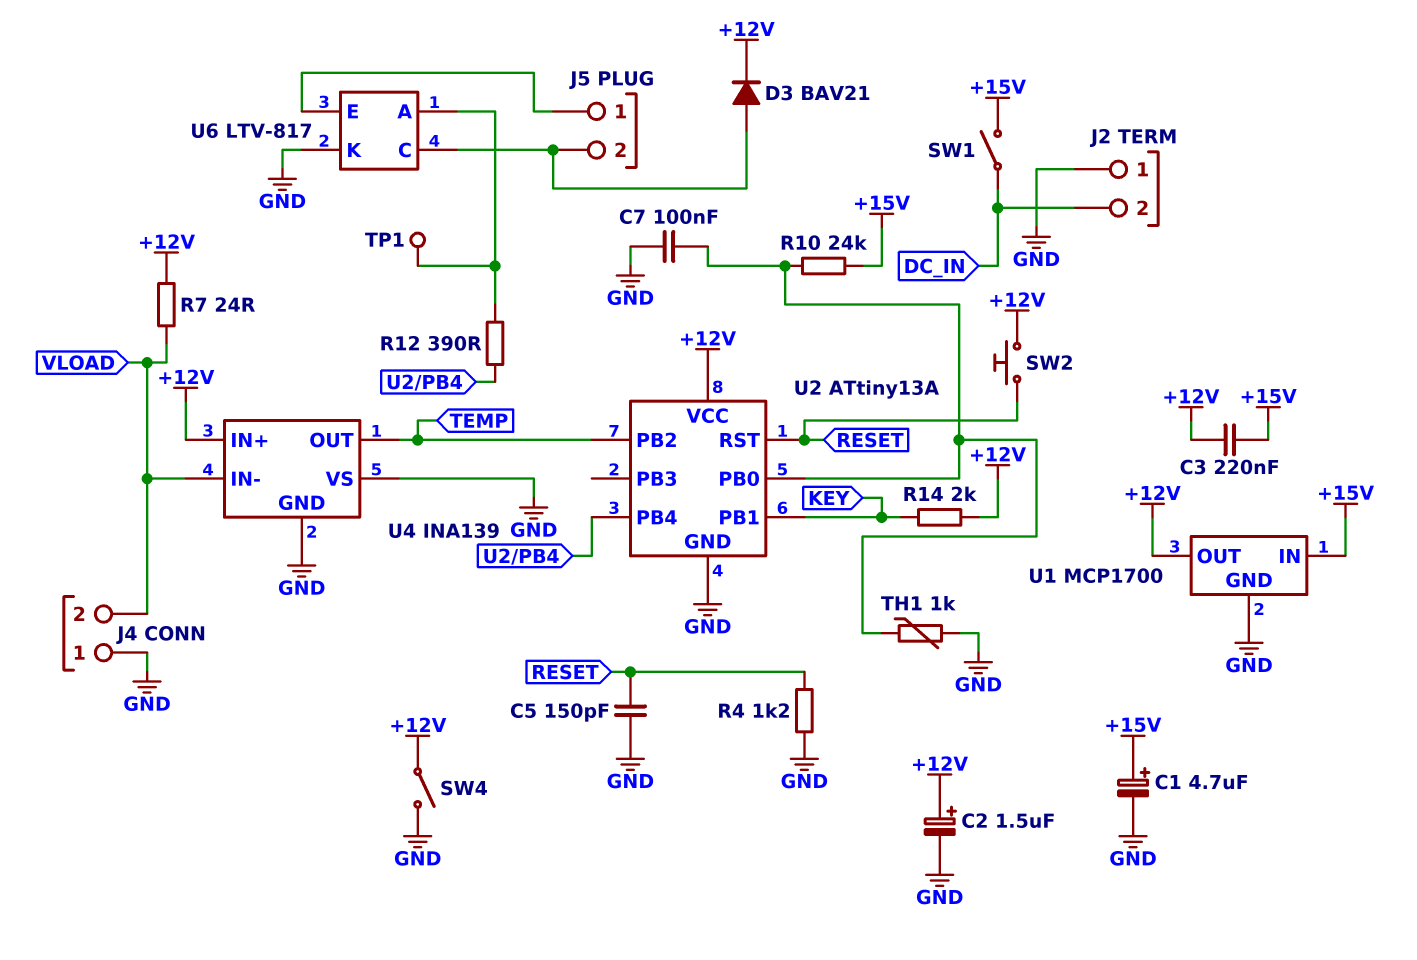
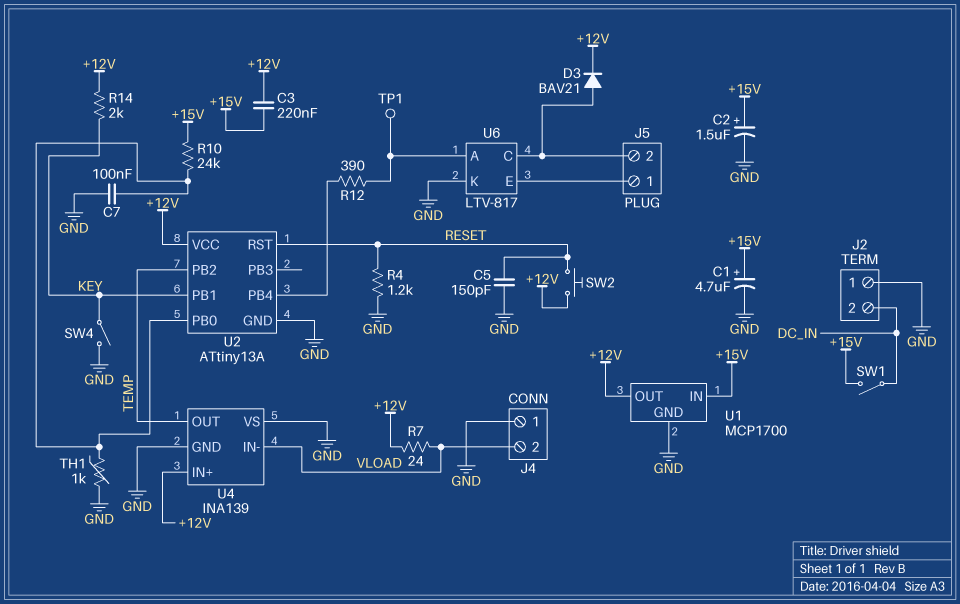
C2: 1.5uF (plus +12V, minus GND) -> 1.5uF (plus +15V, minus GND)
SW4: switch (+12V, GND) -> switch (GND, KEY)

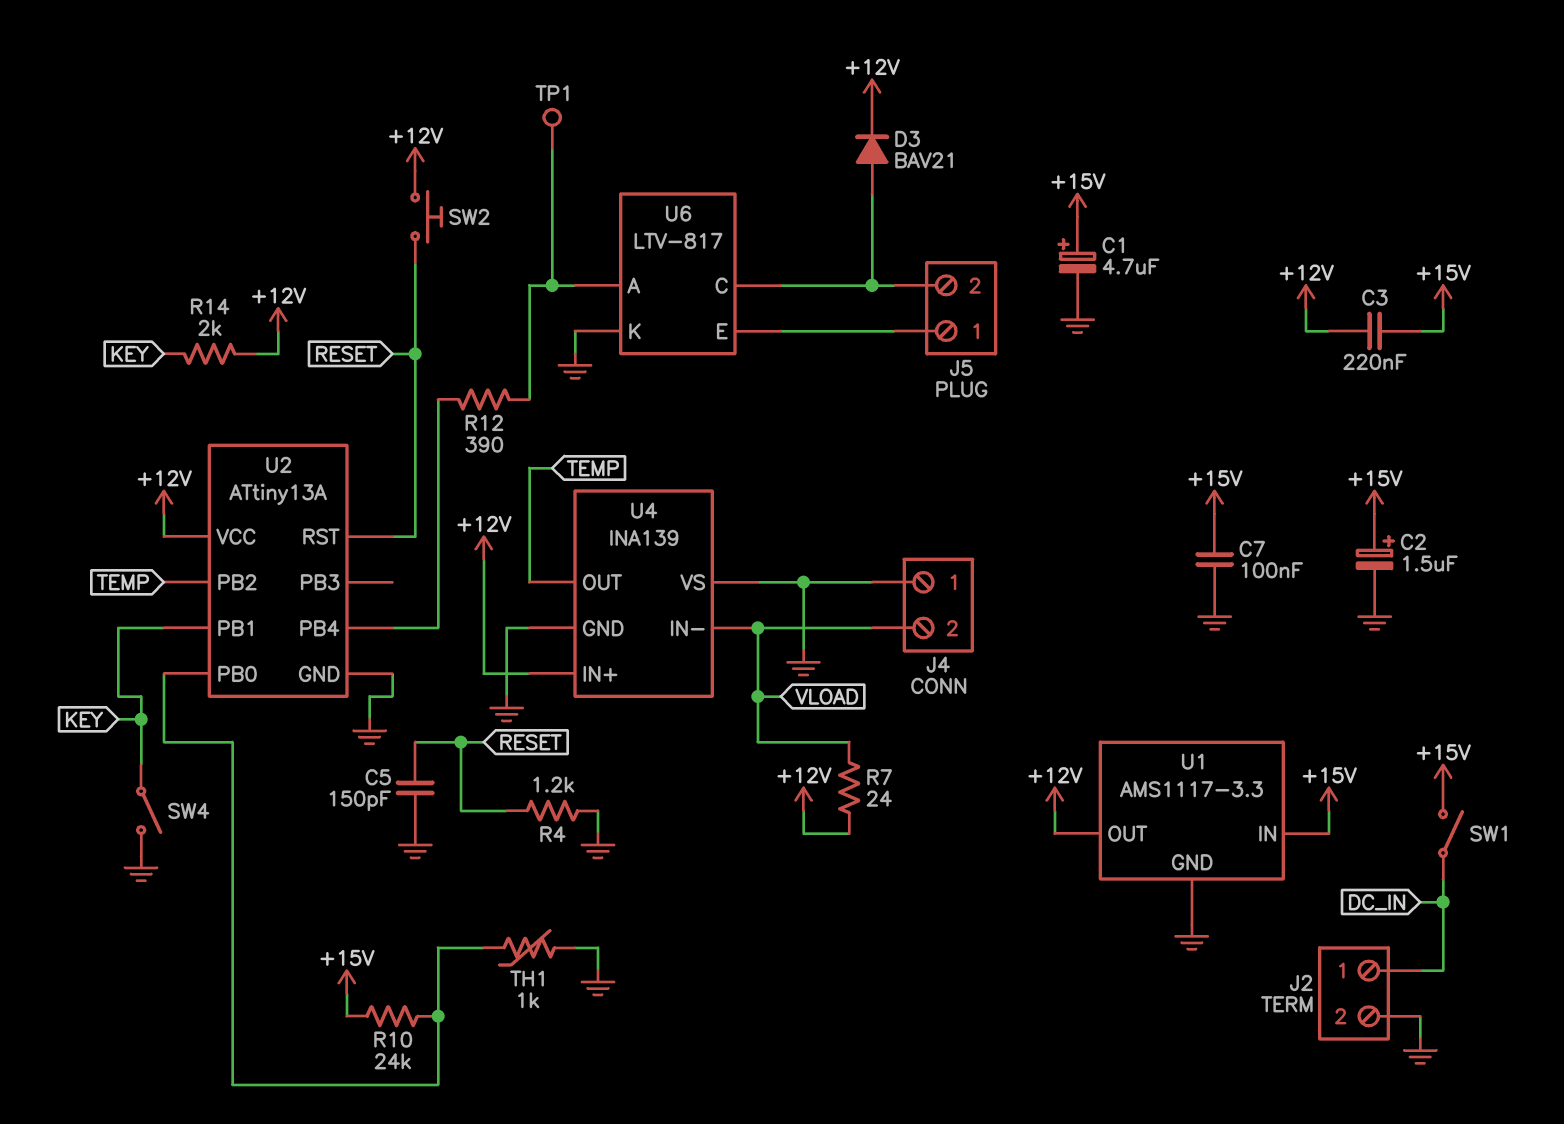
C7: 100nF (GND, U2/PB0) -> 100nF (+15V, GND)
J2 pin 1: GND -> DC_IN
J2 pin 2: DC_IN -> GND
U1: MCP1700 -> AMS1117-3.3

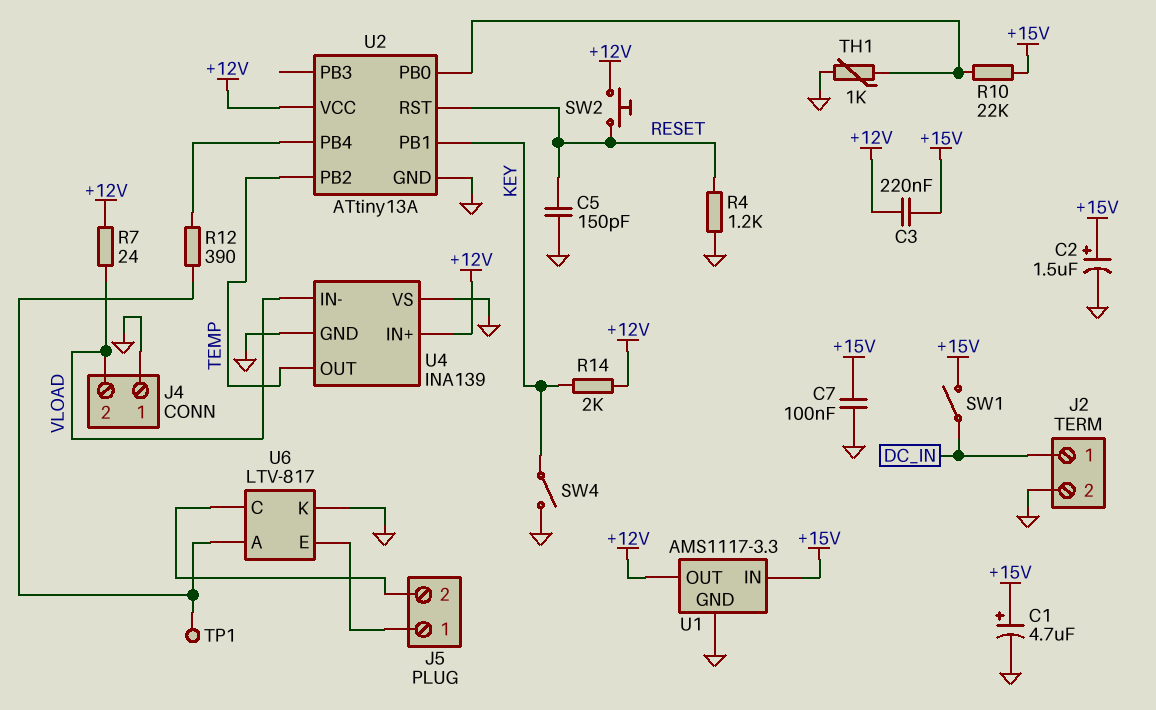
D3: diode BAV21 (A J5/2, K +12V) -> none
R10: 24k (+15V, U2/PB0) -> 22k (+15V, U2/PB0)

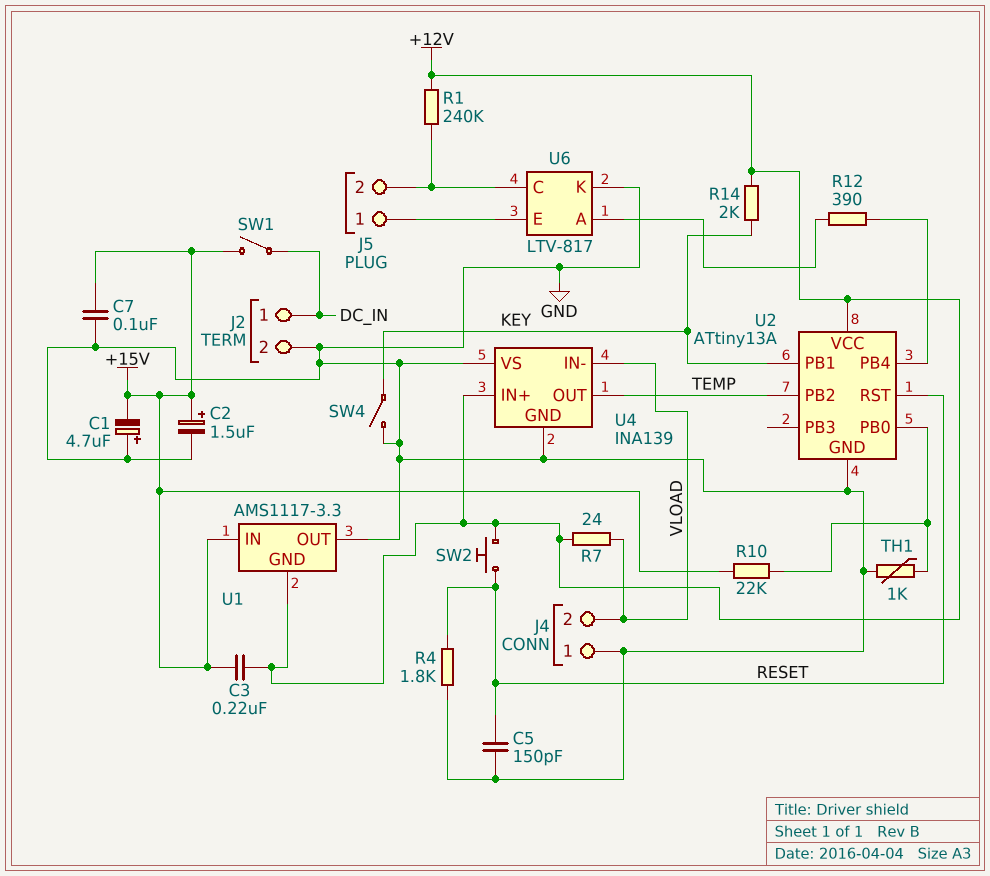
C1: 4.7uF (plus +15V, minus GND) -> 4.7uF (plus GND, minus +15V)
R1: none -> 240k (+12V, J5/2)
R4: 1.2k (GND, RESET) -> 1.8k (GND, RESET)
TP1: test point (U6/A) -> none
U1 pin GND: GND -> +12V
U1 pin OUT: +12V -> GND

